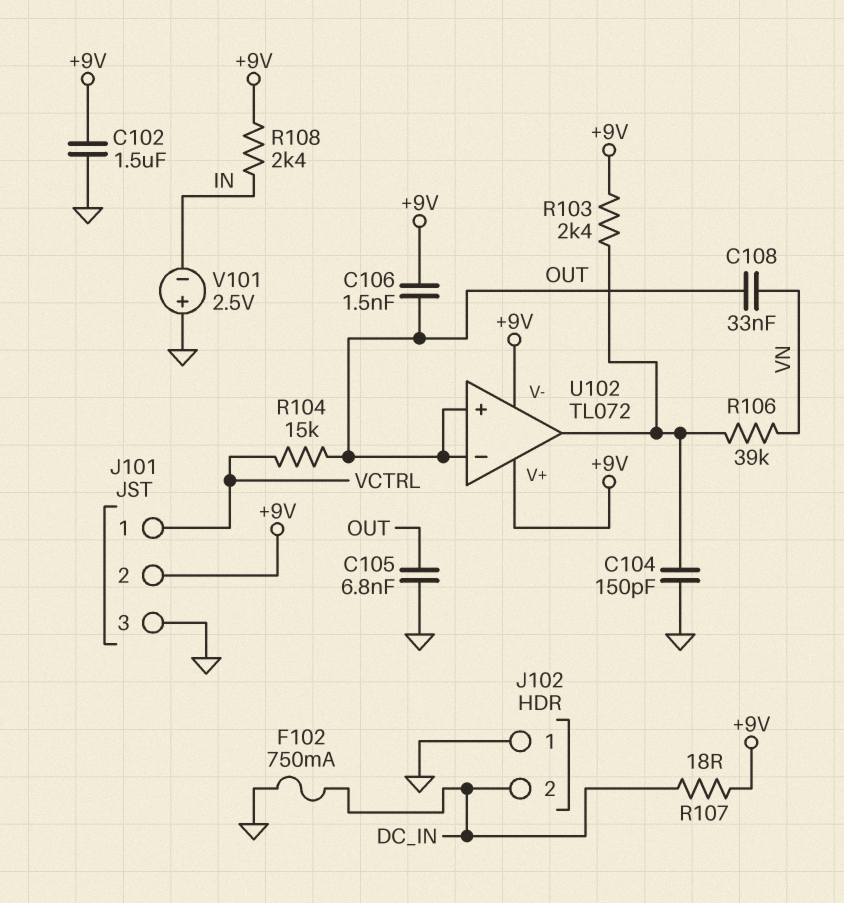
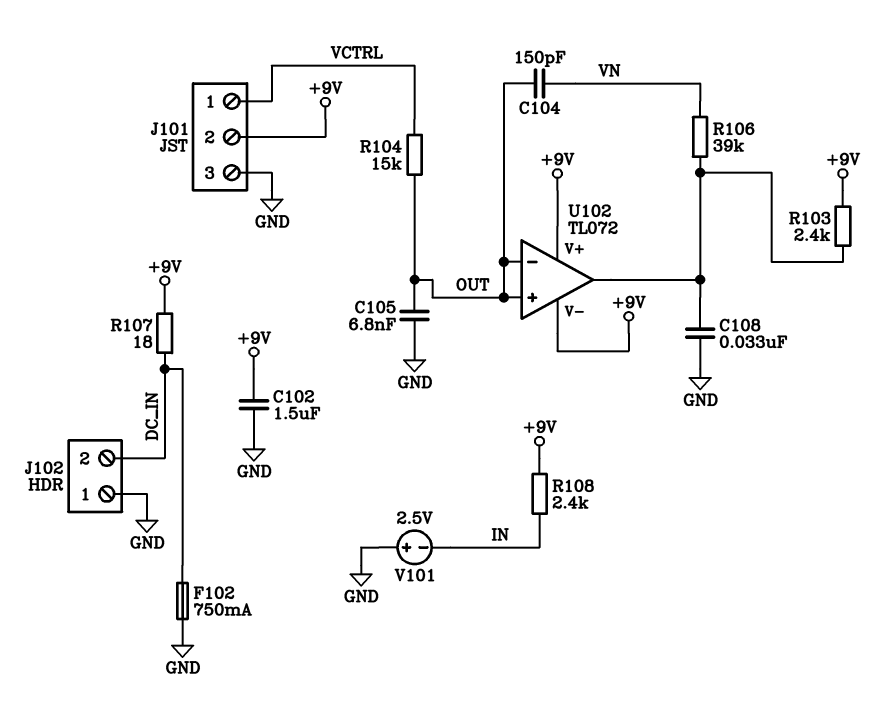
C104: 150pF (GND, U102/out) -> 150pF (OUT, VN)
C106: 1.5nF (+9V, OUT) -> none
C108: 33nF (OUT, VN) -> 33nF (GND, U102/out)

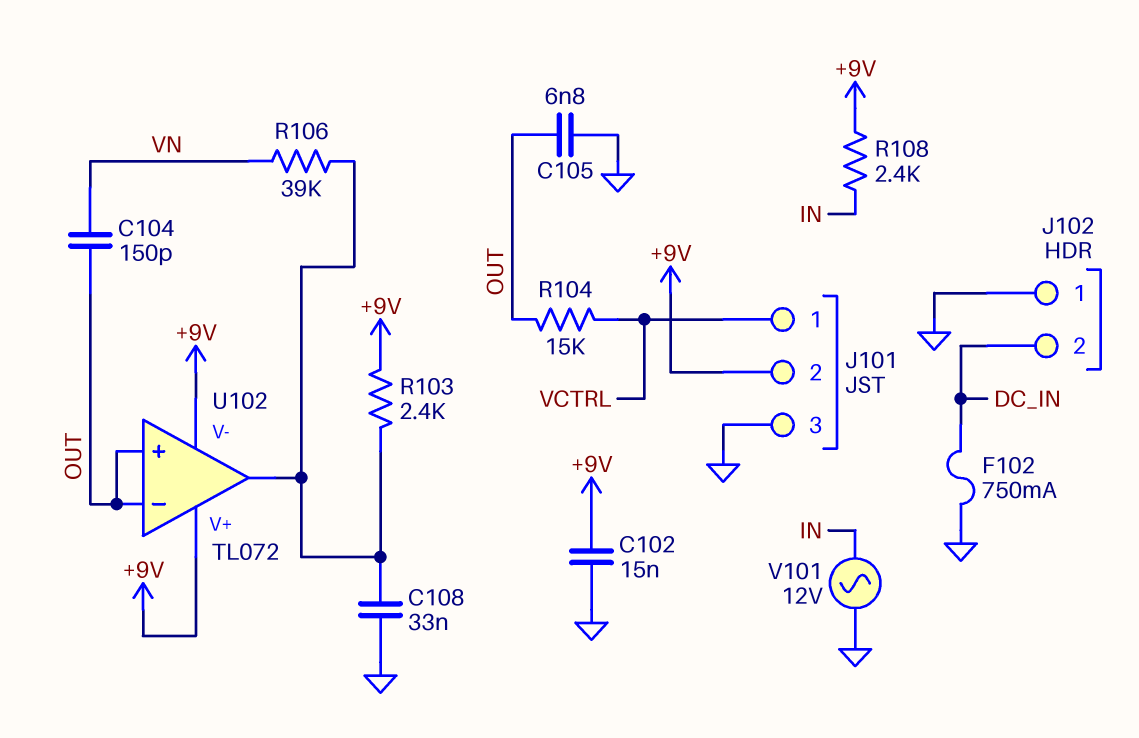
C102: 1.5uF (+9V, GND) -> 15nF (+9V, GND)
R107: 18 (+9V, DC_IN) -> none
V101: 2.5V (plus GND, minus IN) -> AC 12V (GND, IN)

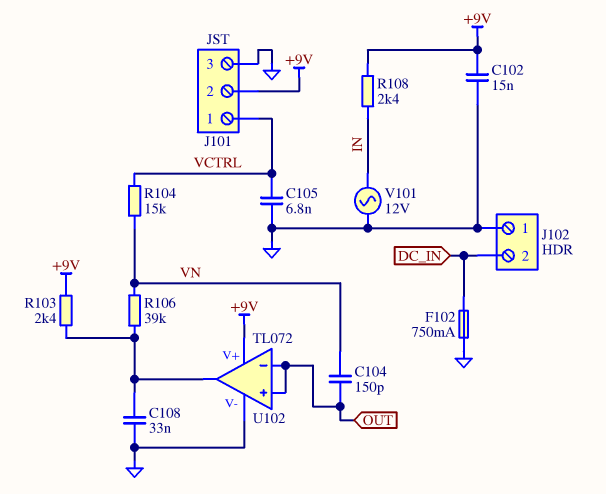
C105: 6.8nF (GND, OUT) -> 6.8nF (GND, VCTRL)
R104: 15k (OUT, VCTRL) -> 15k (VCTRL, VN)
U102 pin V-: +9V -> GND

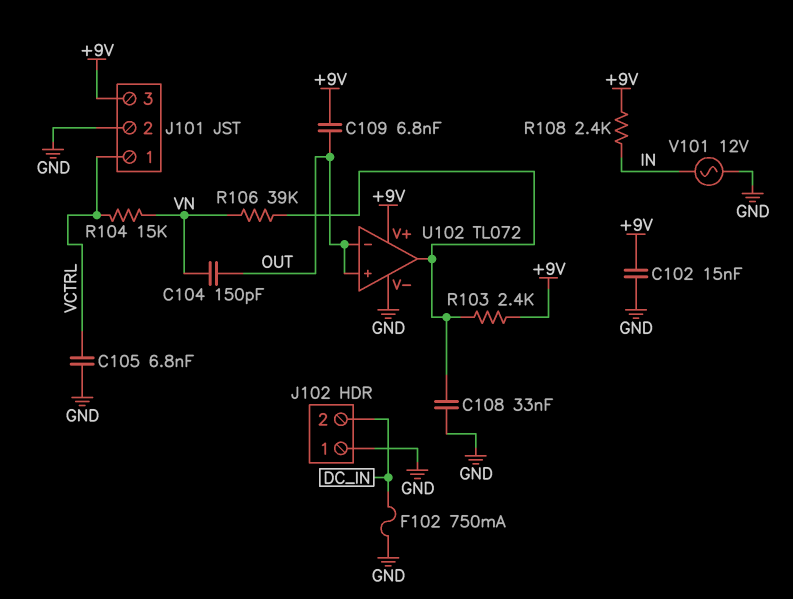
C109: none -> 6.8nF (+9V, OUT)
J101 pin 2: +9V -> GND
J101 pin 3: GND -> +9V

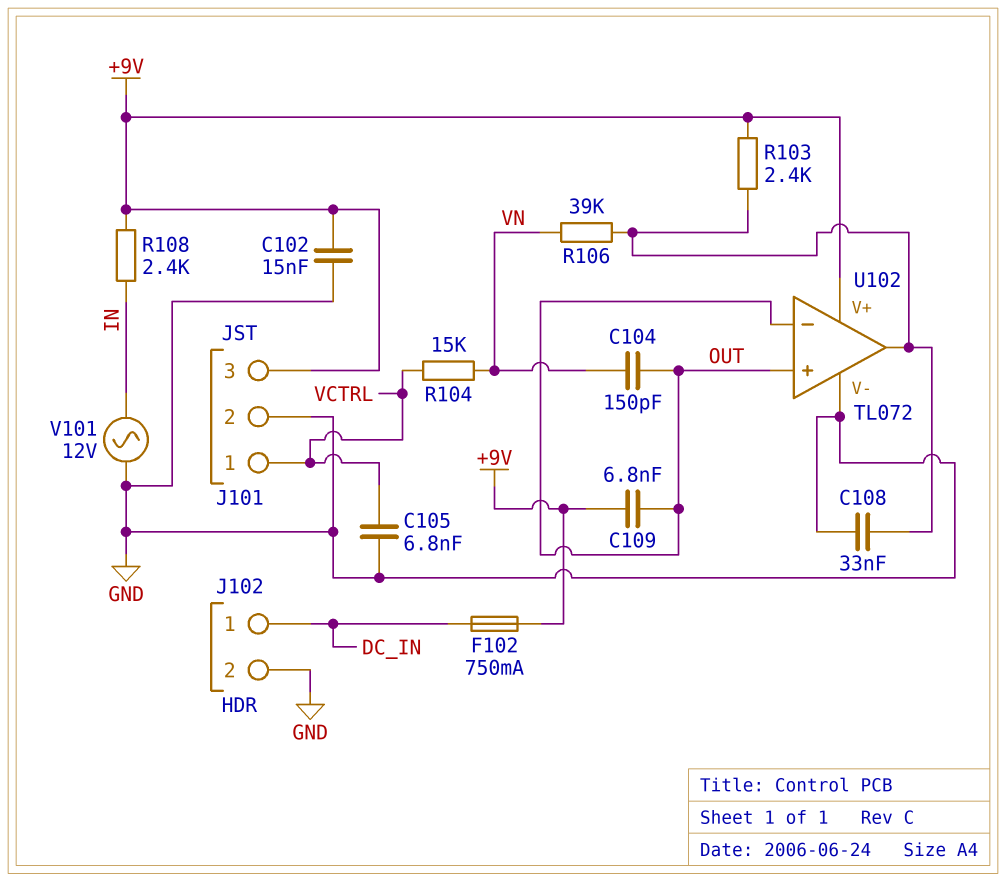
F102: 750mA (DC_IN, GND) -> 750mA (+9V, DC_IN)
J102 pin 1: GND -> DC_IN
J102 pin 2: DC_IN -> GND

